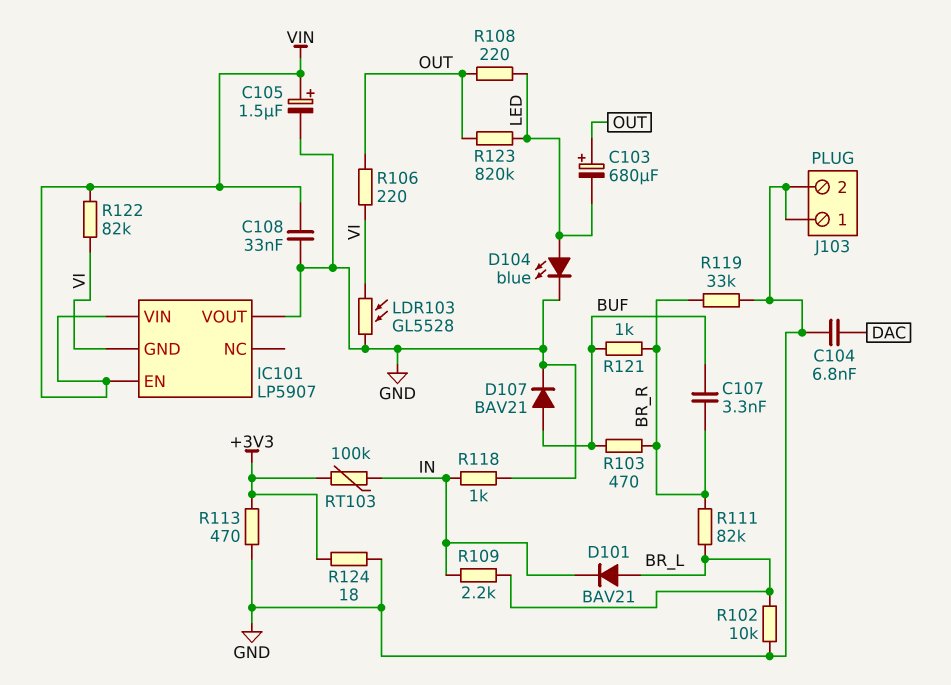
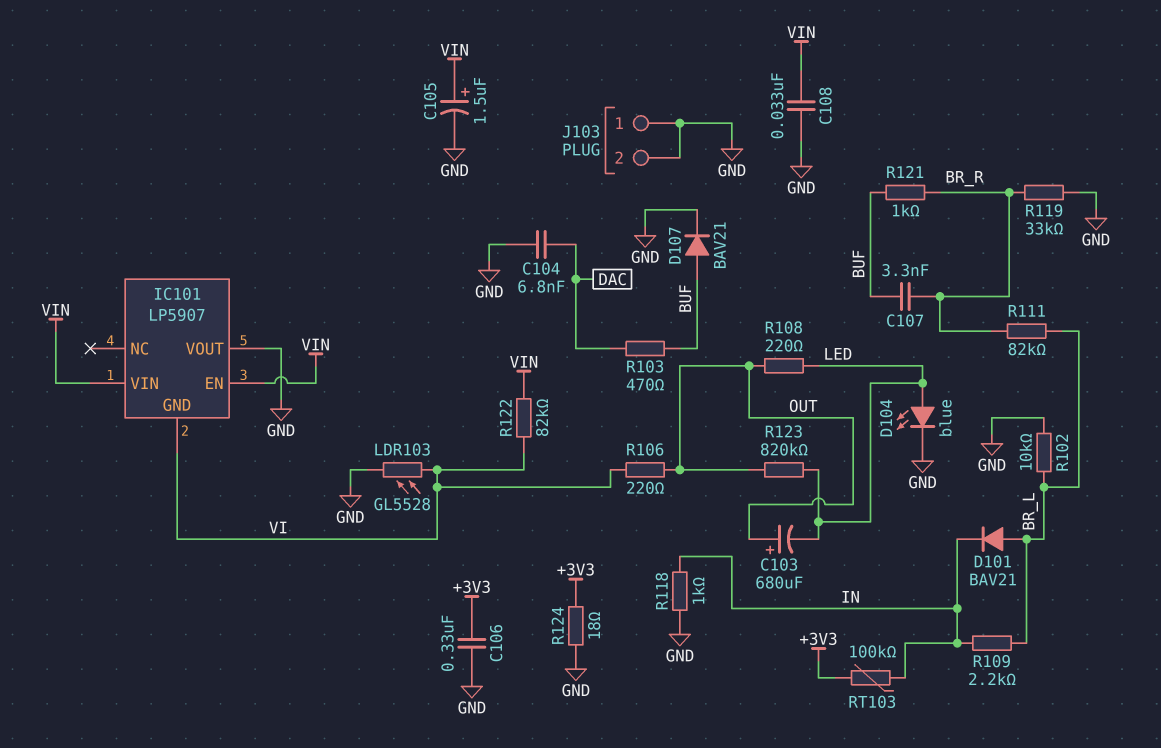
C106: none -> 330nF (+3V3, GND)
R103: 470 (BR_R, BUF) -> 470 (BUF, DAC)
R113: 470 (+3V3, GND) -> none

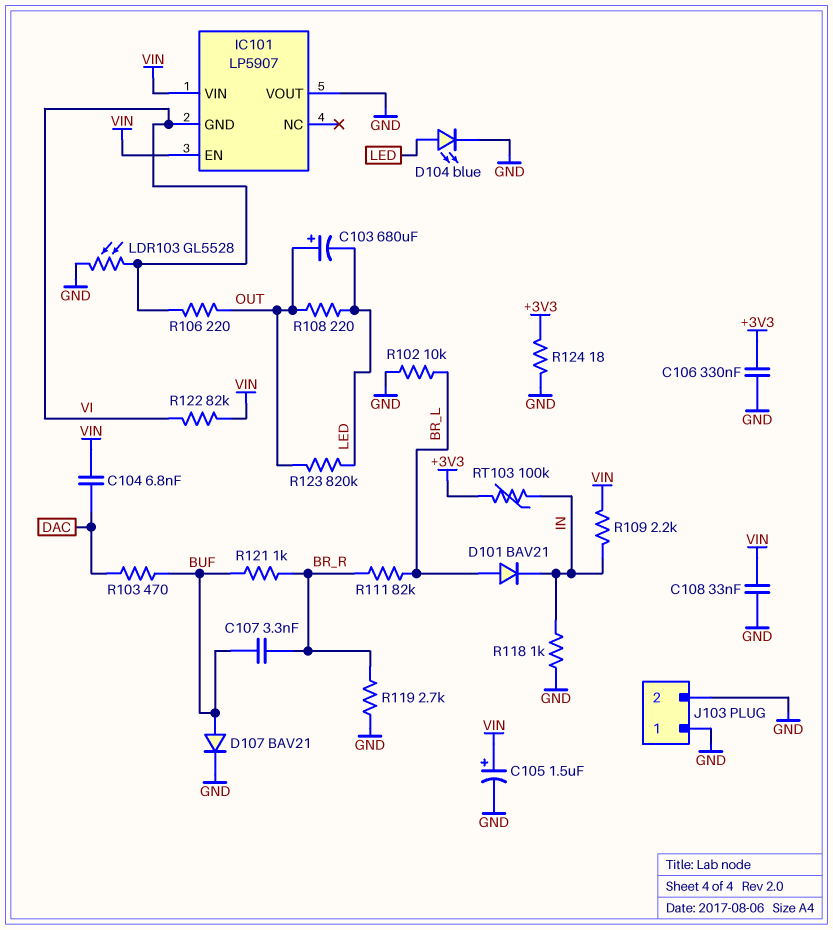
C104: 6.8nF (DAC, GND) -> 6.8nF (DAC, VIN)
R109: 2.2k (BR_L, IN) -> 2.2k (IN, VIN)
R119: 33k (BR_R, GND) -> 2.7k (BR_R, GND)

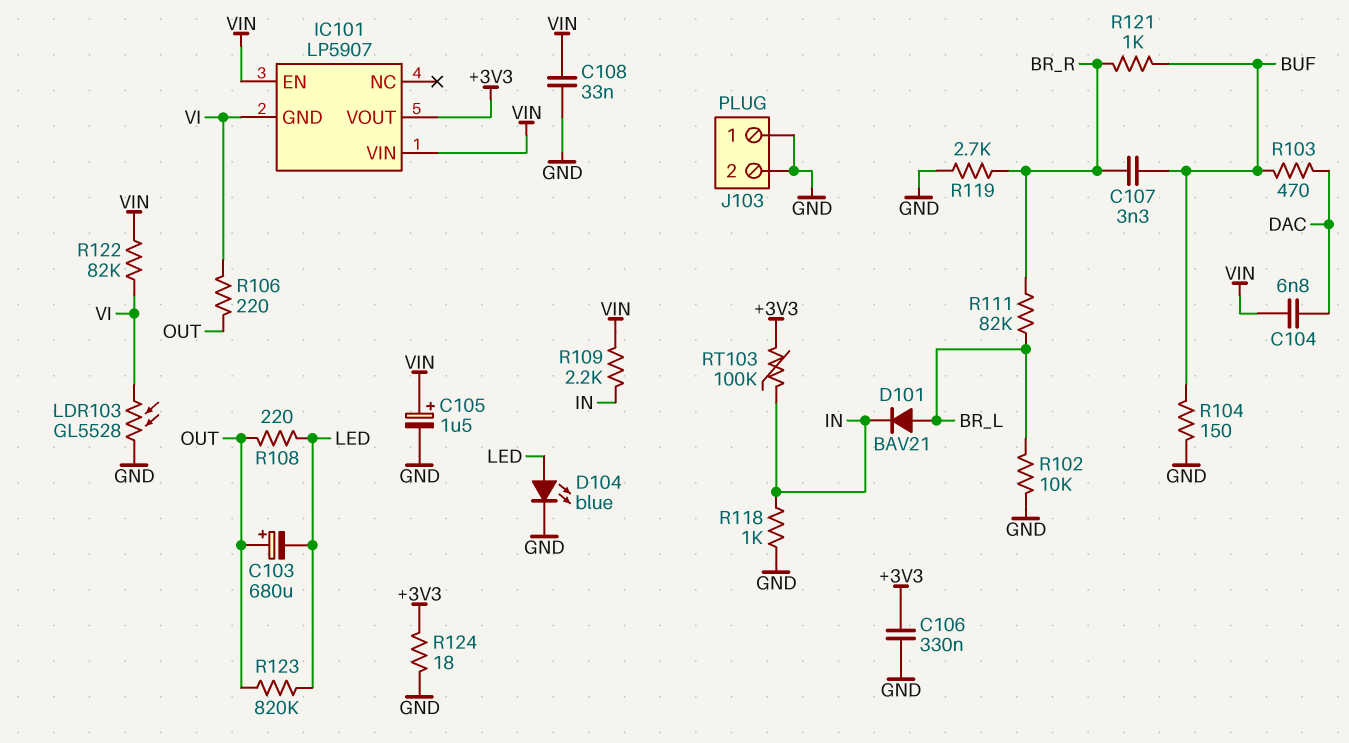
D107: diode BAV21 (A BUF, K GND) -> none
IC101 pin VOUT: GND -> +3V3
R104: none -> 150 (BUF, GND)

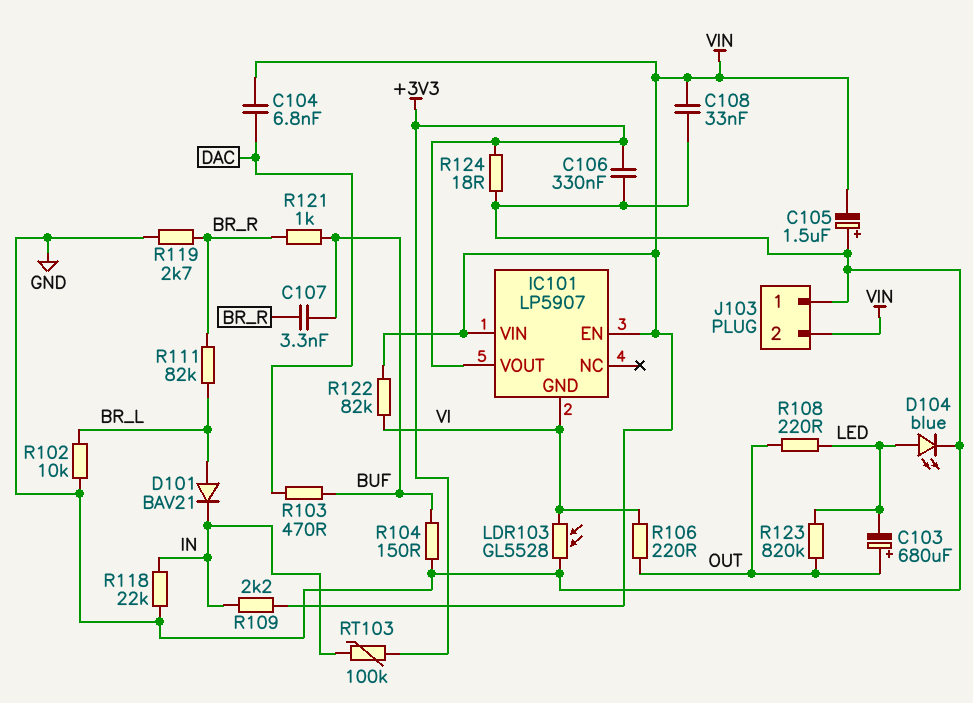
C105: 1.5uF (plus VIN, minus GND) -> 1.5uF (plus GND, minus VIN)
J103 pin 2: GND -> VIN
R118: 1k (GND, IN) -> 22k (GND, IN)

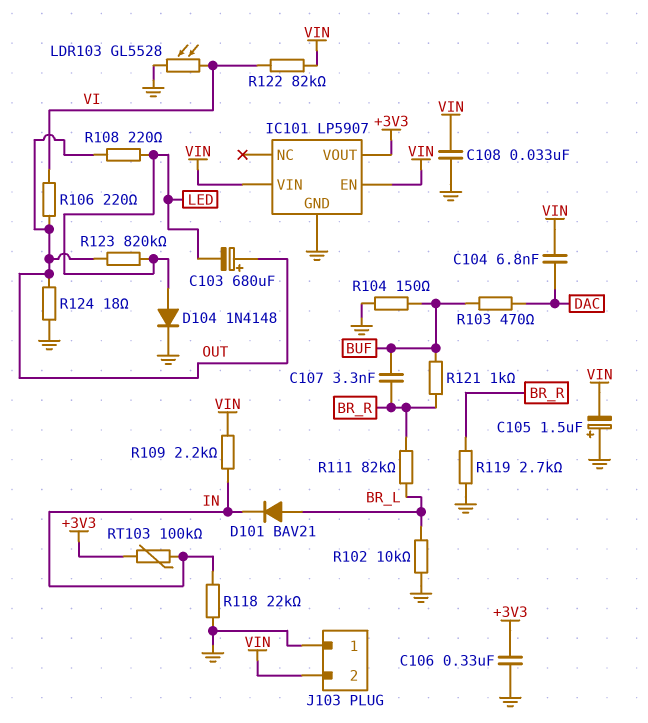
D104: LED blue (A LED, K GND) -> diode 1N4148 (A LED, K GND)
IC101 pin GND: VI -> GND
R124: 18 (+3V3, GND) -> 18 (GND, OUT)

